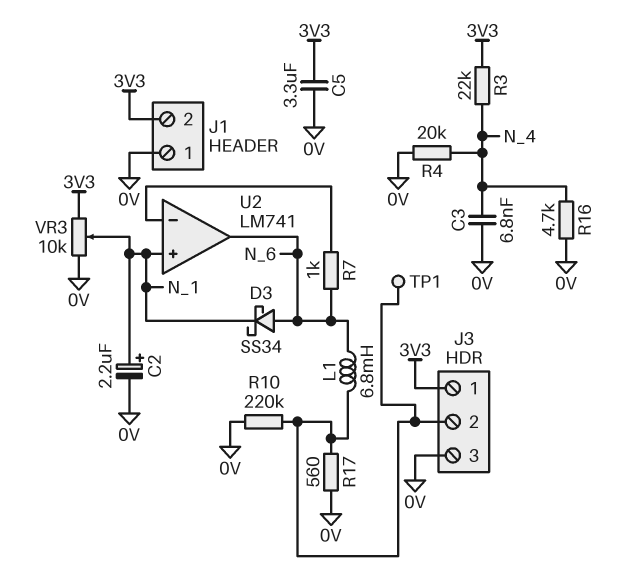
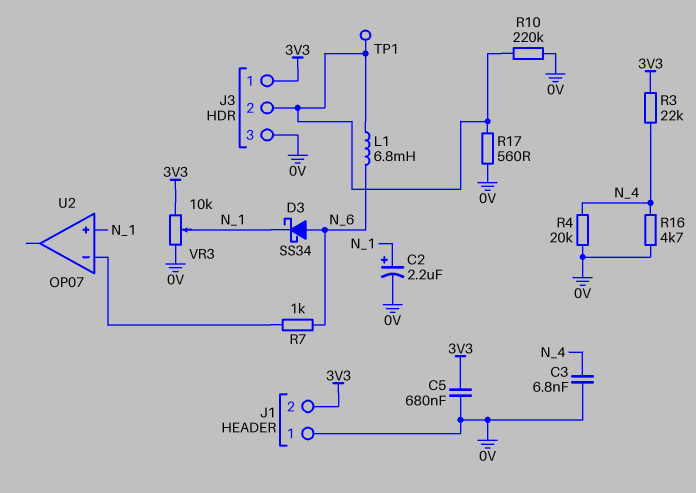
C5: 3.3uF (0V, 3V3) -> 680nF (0V, 3V3)
U2: LM741 -> OP07
U2 pin out: N_6 -> none

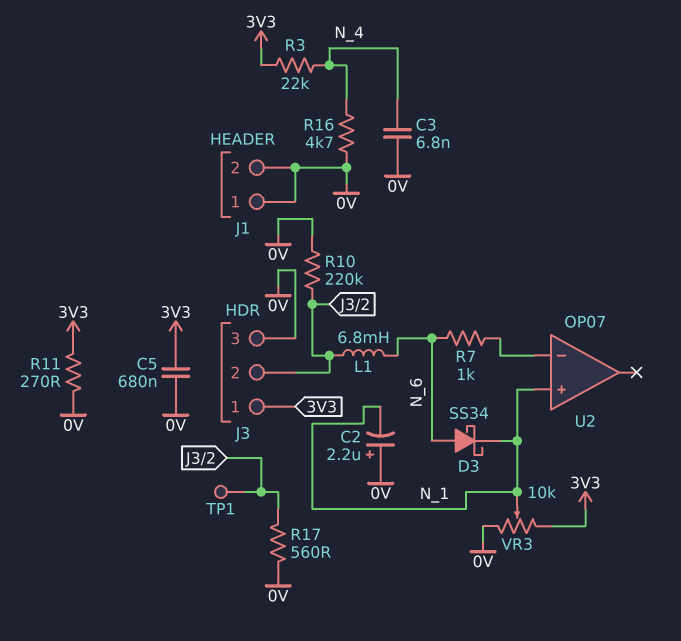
C2: 2.2uF (plus N_1, minus 0V) -> 2.2uF (plus 0V, minus N_1)
J1 pin 2: 3V3 -> 0V
R4: 20k (0V, N_4) -> none
R11: none -> 270 (0V, 3V3)

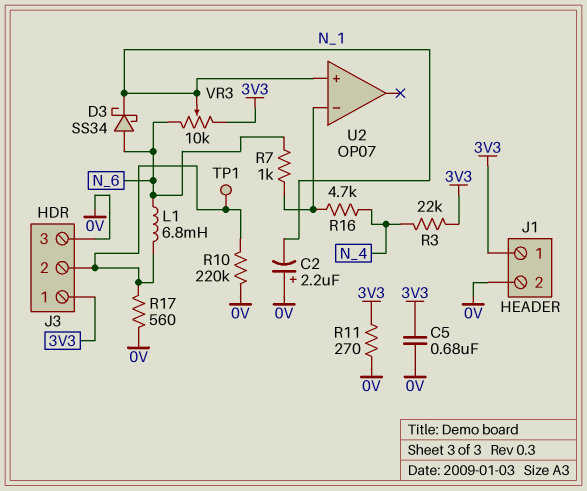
C3: 6.8nF (0V, N_4) -> none
J1 pin 1: 0V -> 3V3
R16: 4.7k (0V, N_4) -> 4.7k (N_4, U2/in-)
VR3: 10k (0V, 3V3, wiper N_1) -> 10k (3V3, N_6, wiper N_1)

